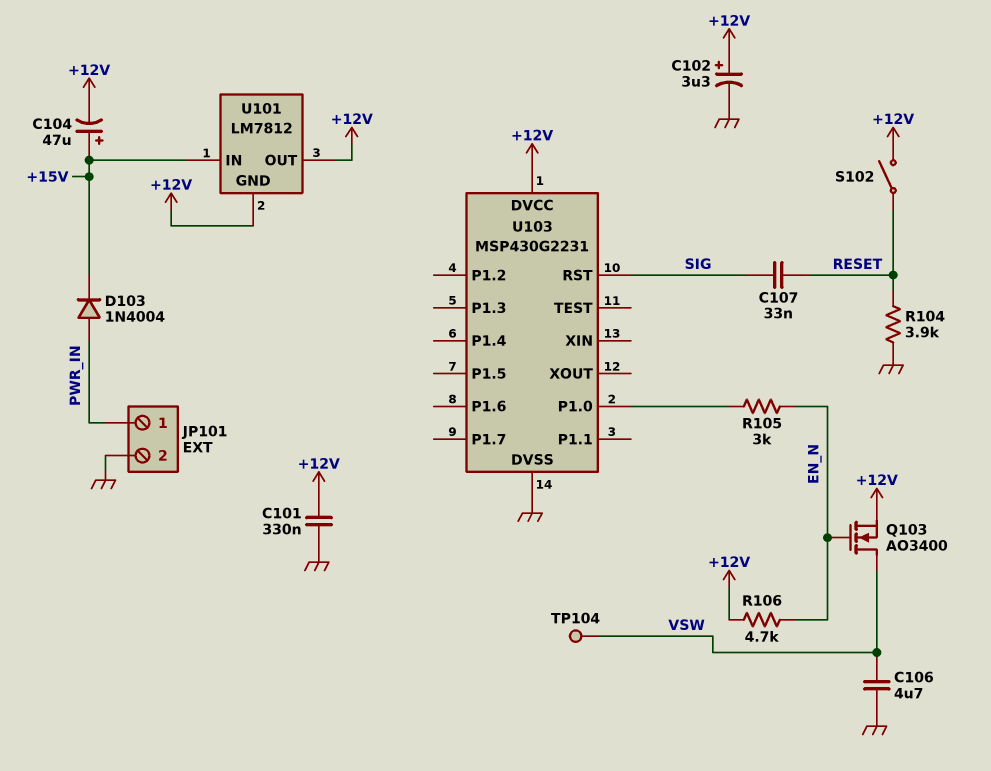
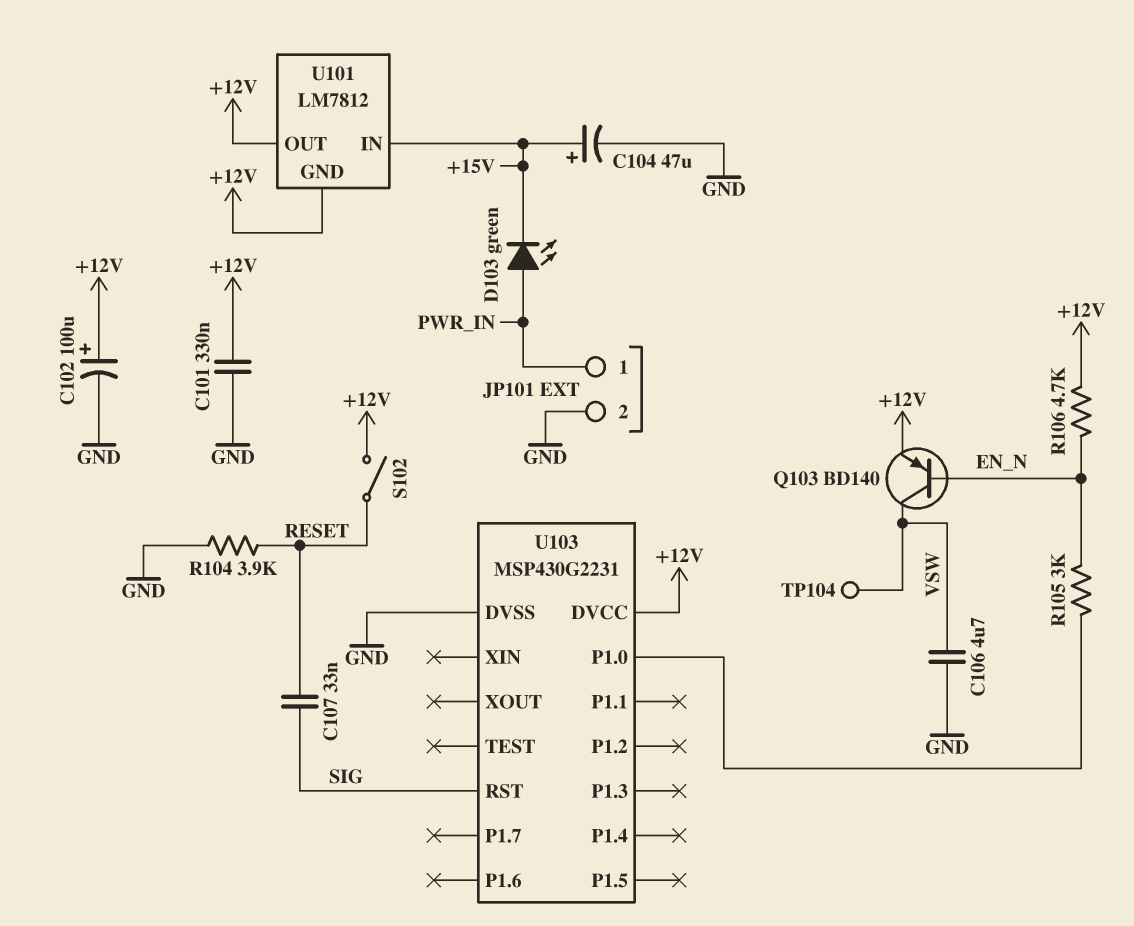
C102: 3.3uF (plus +12V, minus GND) -> 100uF (plus +12V, minus GND)
C104: 47uF (plus +15V, minus +12V) -> 47uF (plus +15V, minus GND)
D103: diode 1N4004 (A PWR_IN, K +15V) -> LED green (A PWR_IN, K +15V)
Q103: NMOS AO3400 (G EN_N, D VSW, S +12V) -> PNP BD140 (B EN_N, C VSW, E +12V)

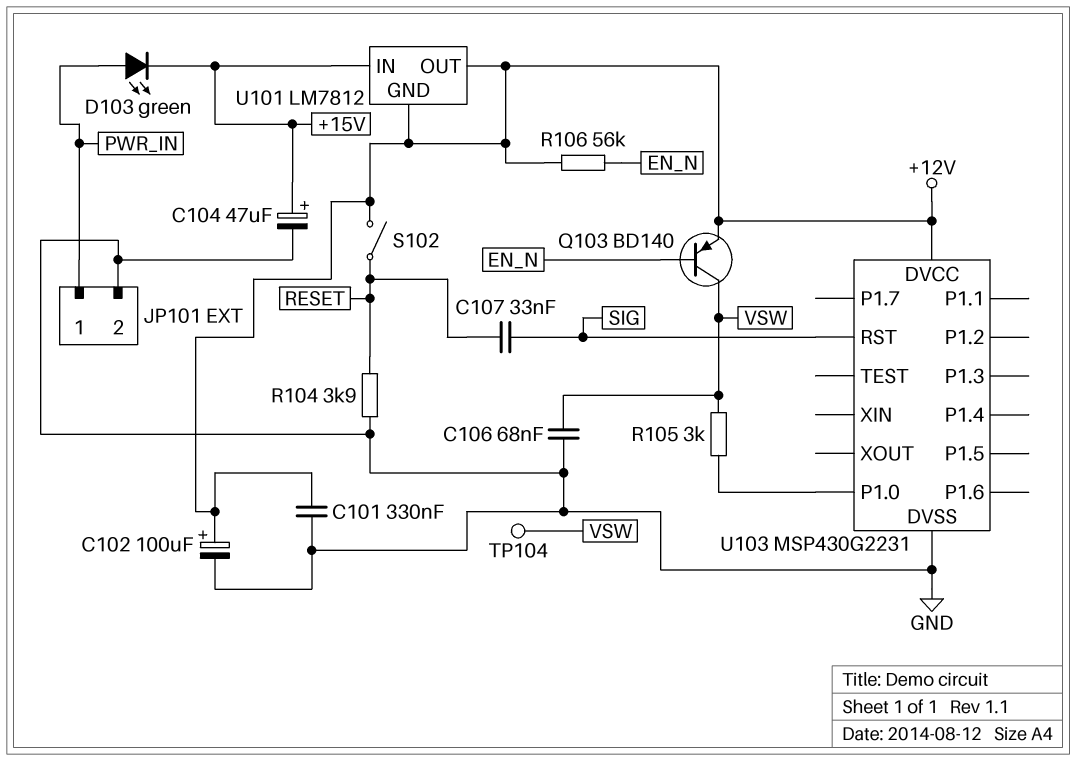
C106: 4.7uF (GND, VSW) -> 68nF (GND, VSW)
R105: 3k (EN_N, U103/P1.0) -> 3k (U103/P1.0, VSW)
R106: 4.7k (+12V, EN_N) -> 56k (+12V, EN_N)

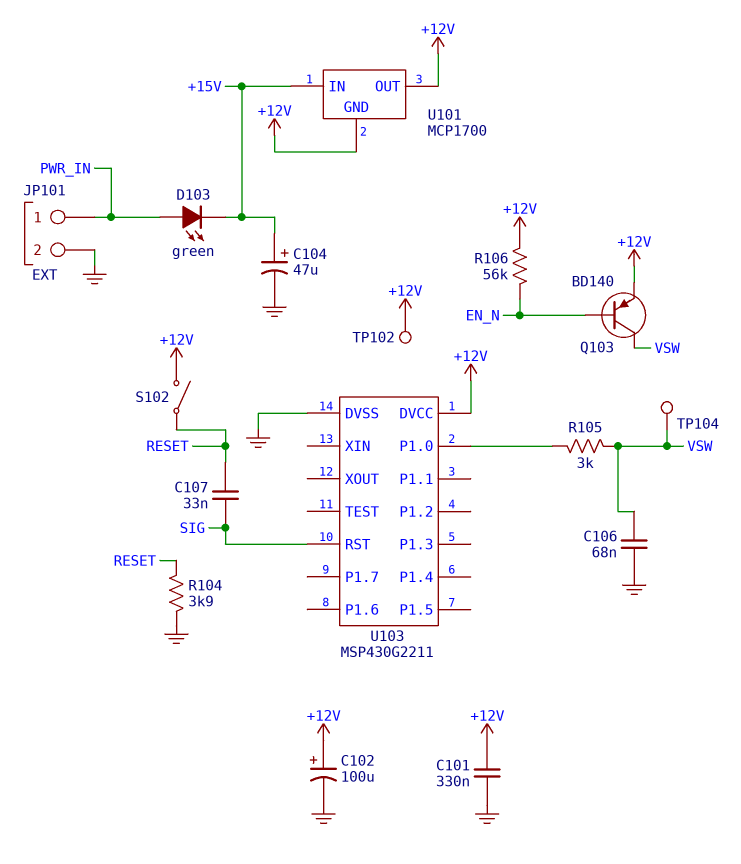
TP102: none -> test point (+12V)
U101: LM7812 -> MCP1700
U103: MSP430G2231 -> MSP430G2211

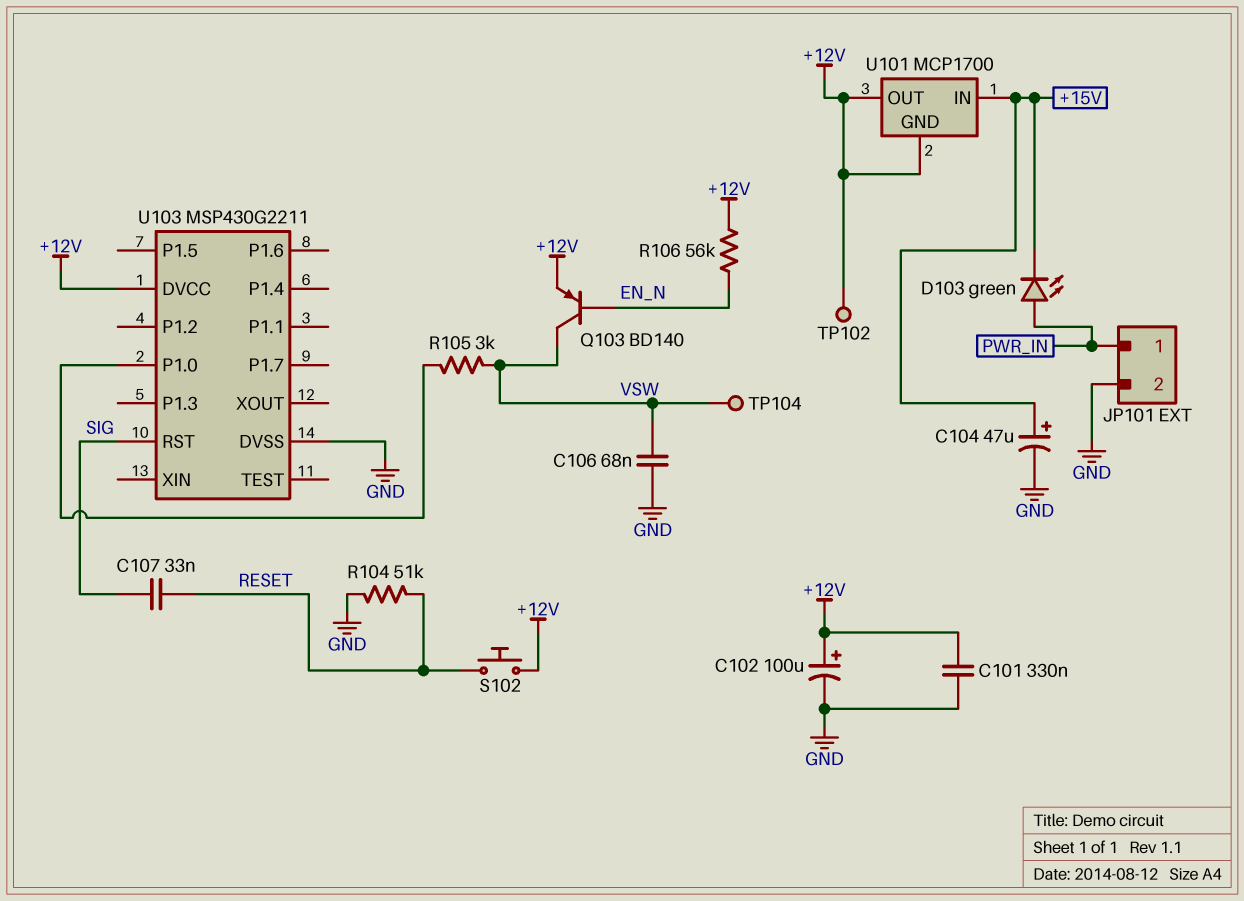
R104: 3.9k (GND, RESET) -> 51k (GND, RESET)
S102: switch (+12V, RESET) -> button (+12V, RESET)

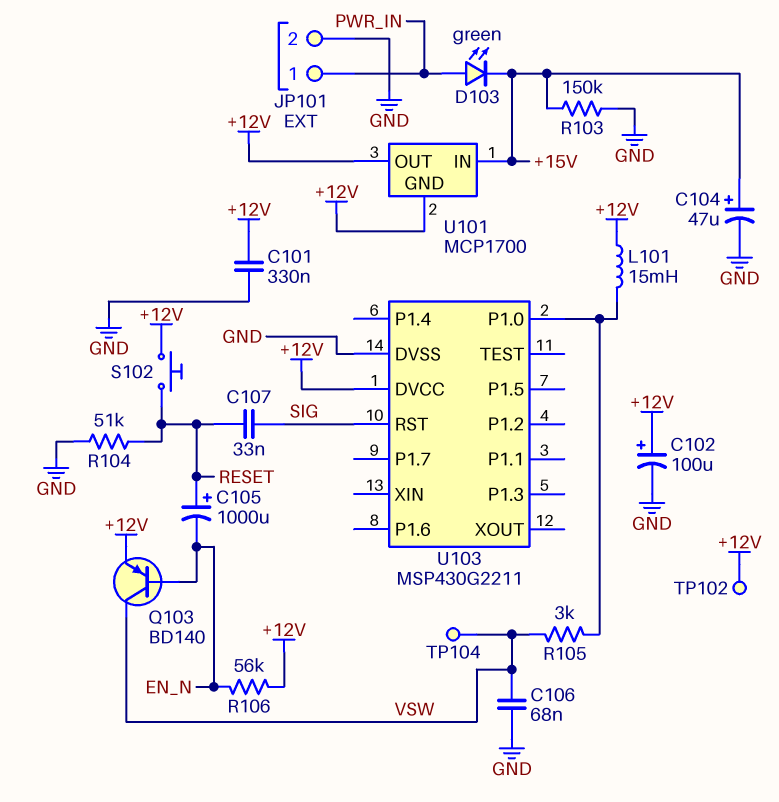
C105: none -> 1000uF (plus RESET, minus EN_N)
L101: none -> 15mH (+12V, U103/P1.0)
R103: none -> 150k (+15V, GND)

